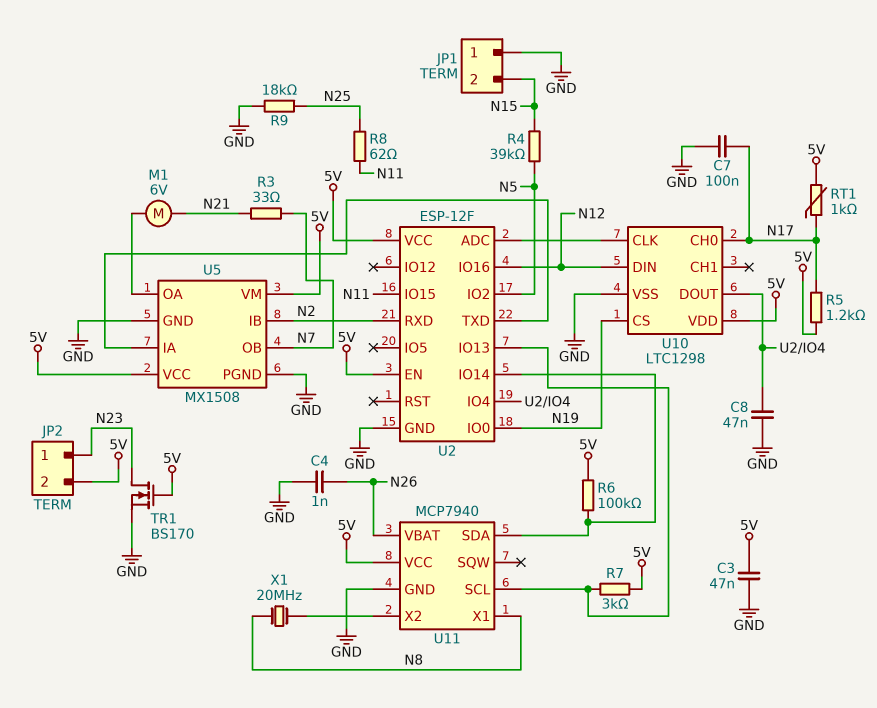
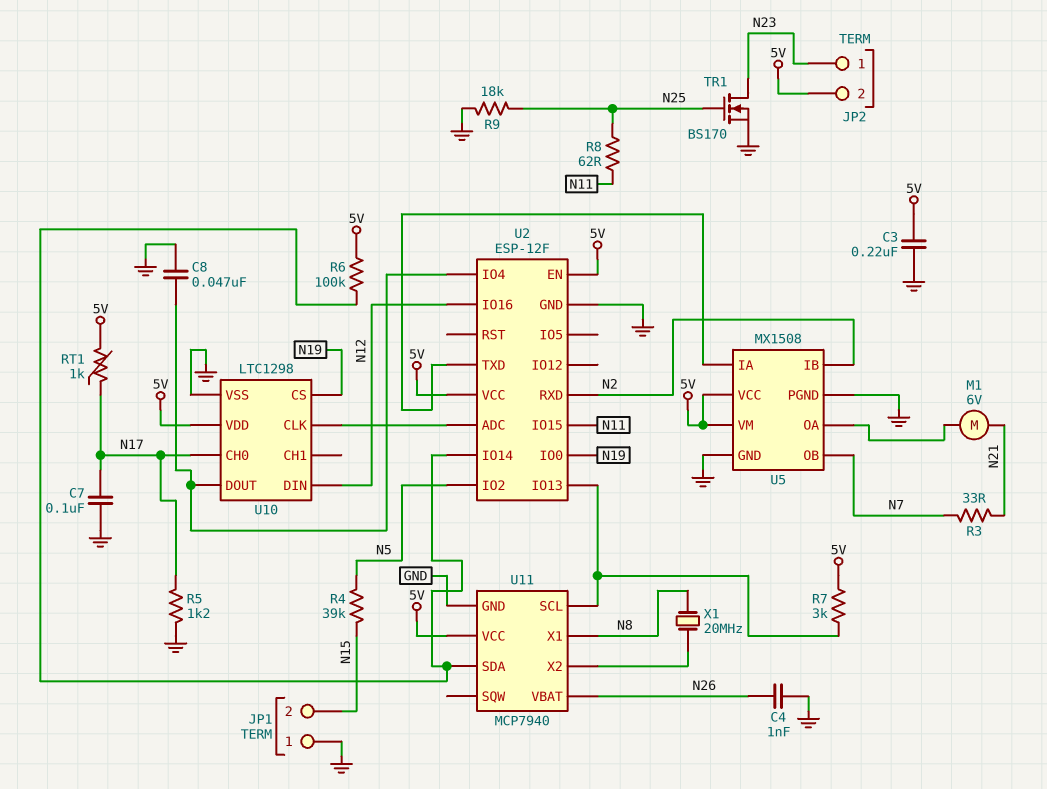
C3: 47nF (5V, GND) -> 220nF (5V, GND)
R5: 1.2k (5V, N17) -> 1.2k (GND, N17)
TR1: NMOS BS170 (G 5V, D N23, S GND) -> NMOS BS170 (G N25, D N23, S GND)

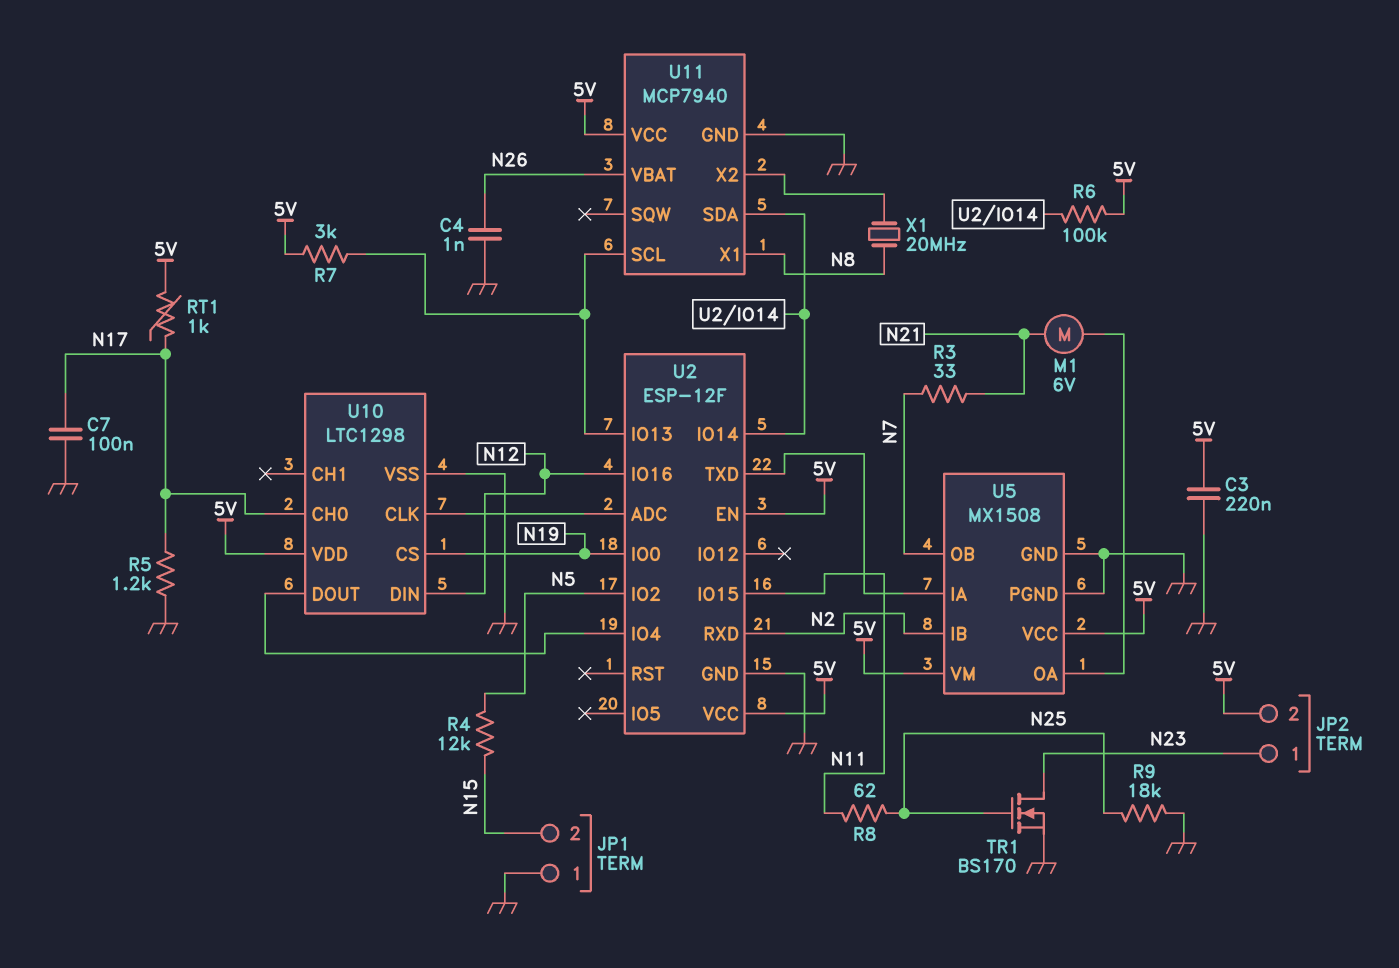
C8: 47nF (GND, U2/IO4) -> none
R4: 39k (N5, N15) -> 12k (N5, N15)

